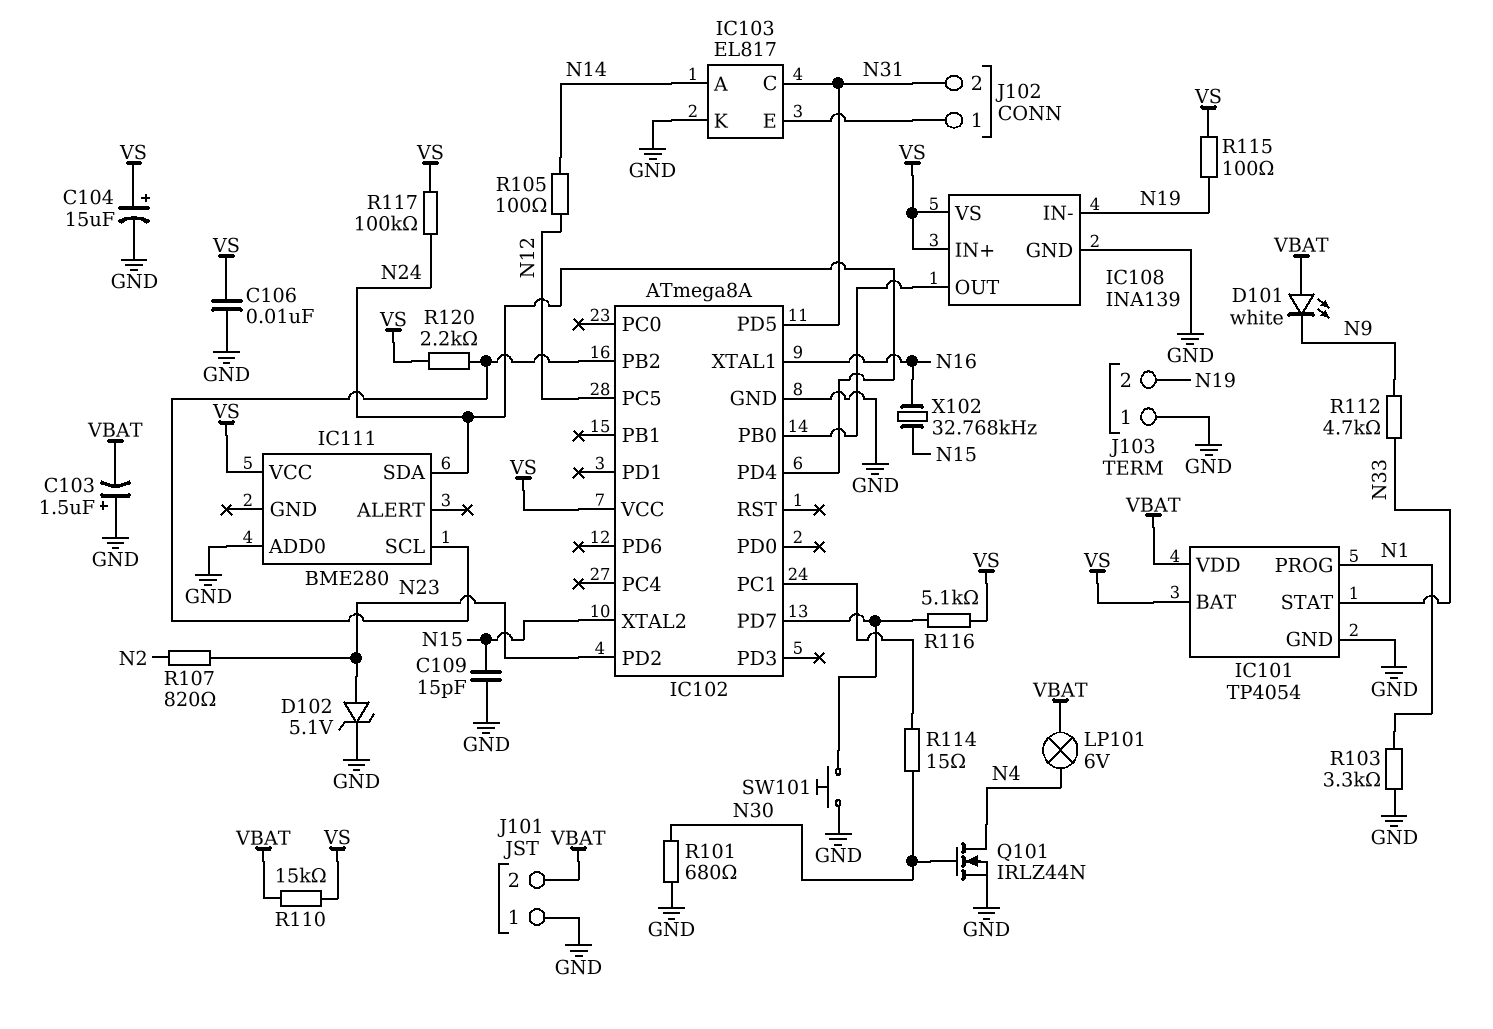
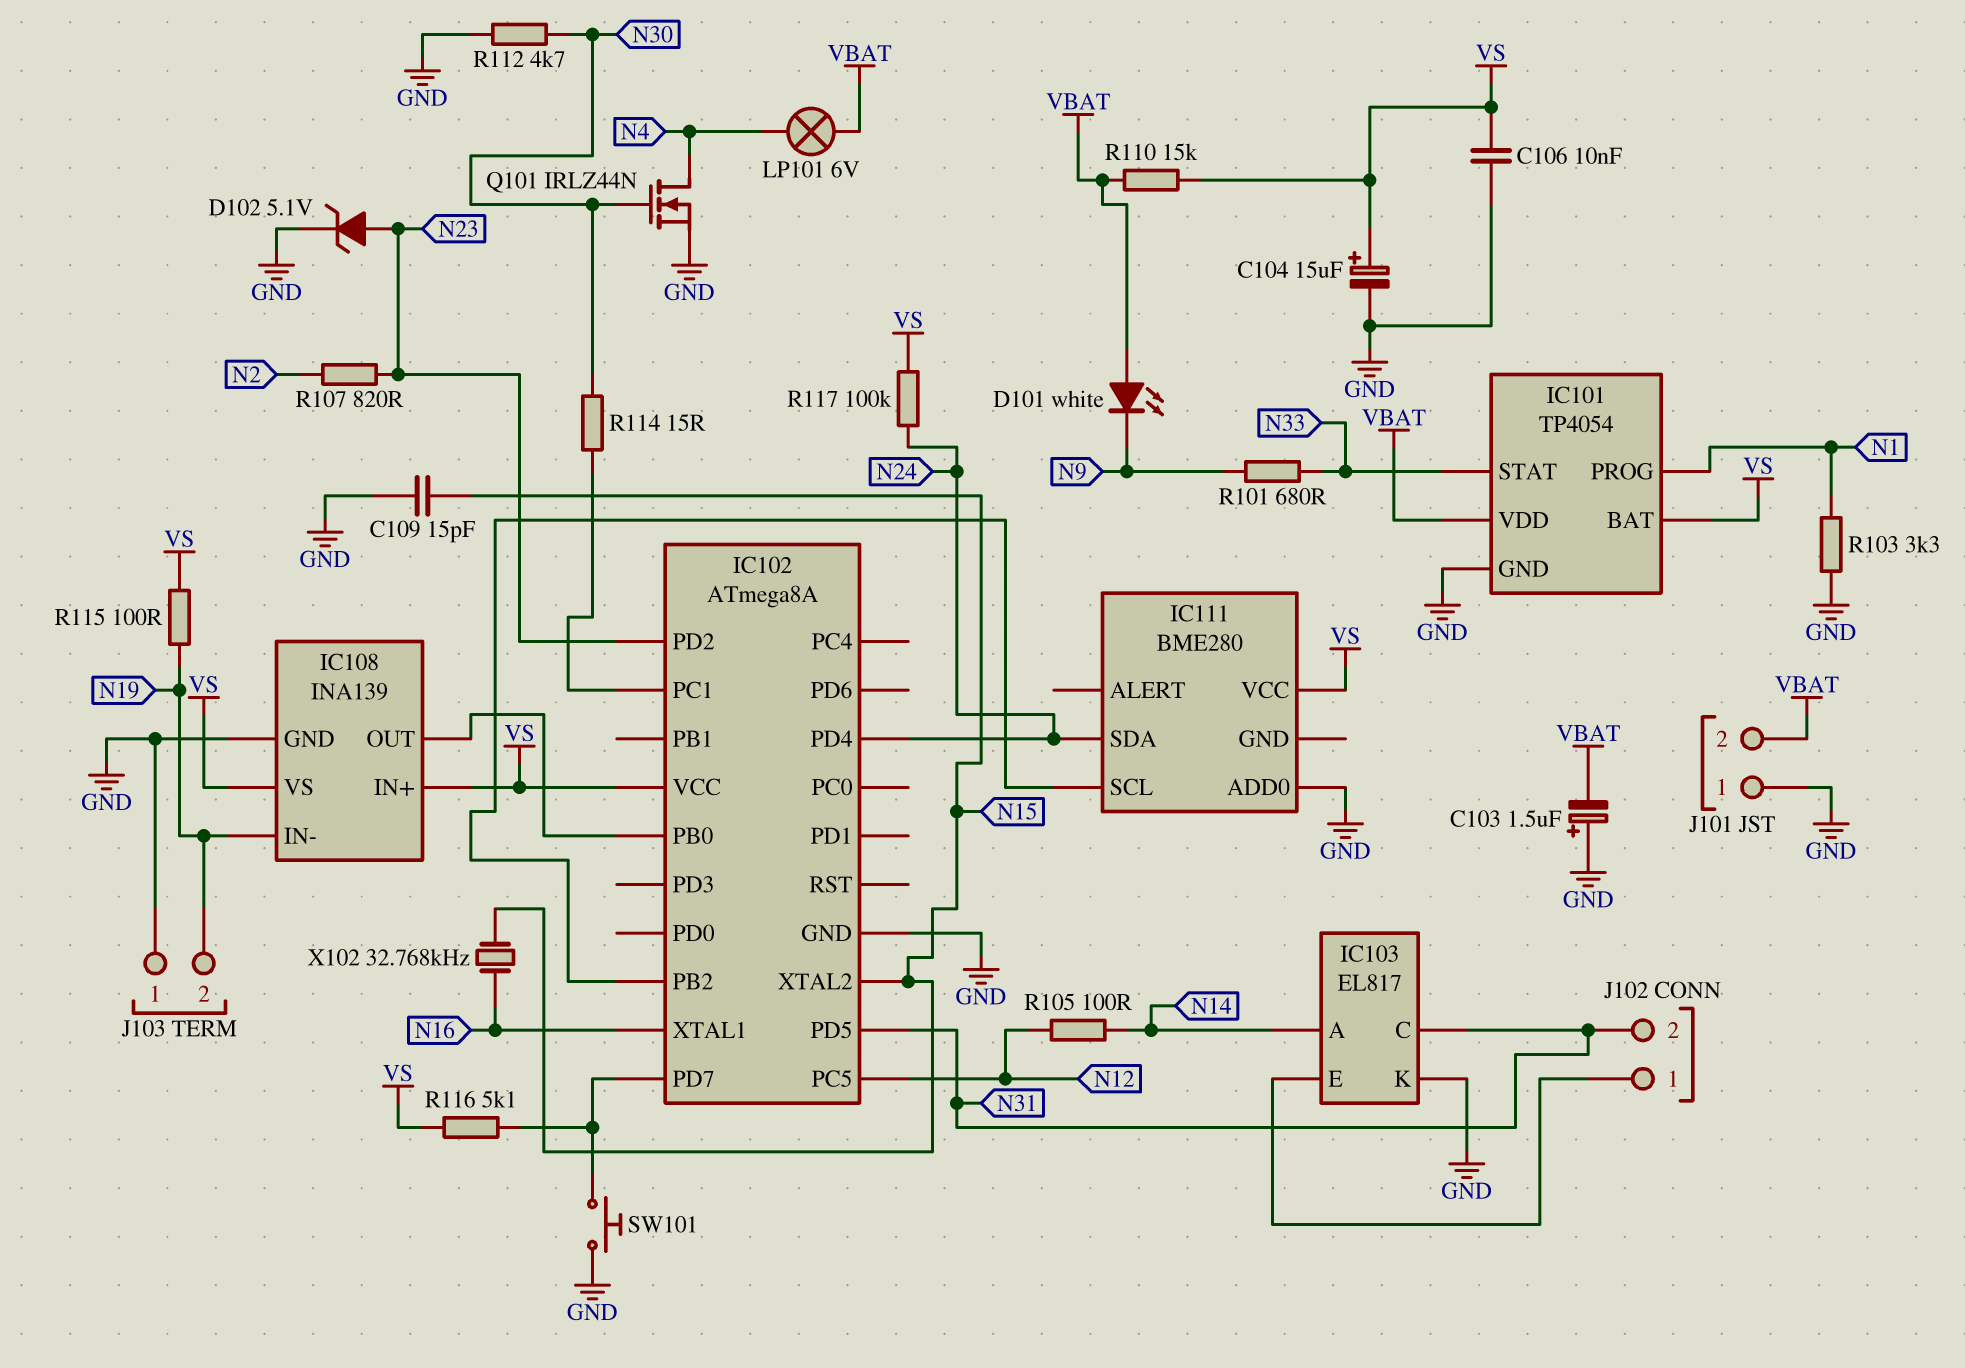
R101: 680 (GND, N30) -> 680 (N9, N33)
R112: 4.7k (N9, N33) -> 4.7k (GND, N30)
R120: 2.2k (IC102/PB2, VS) -> none

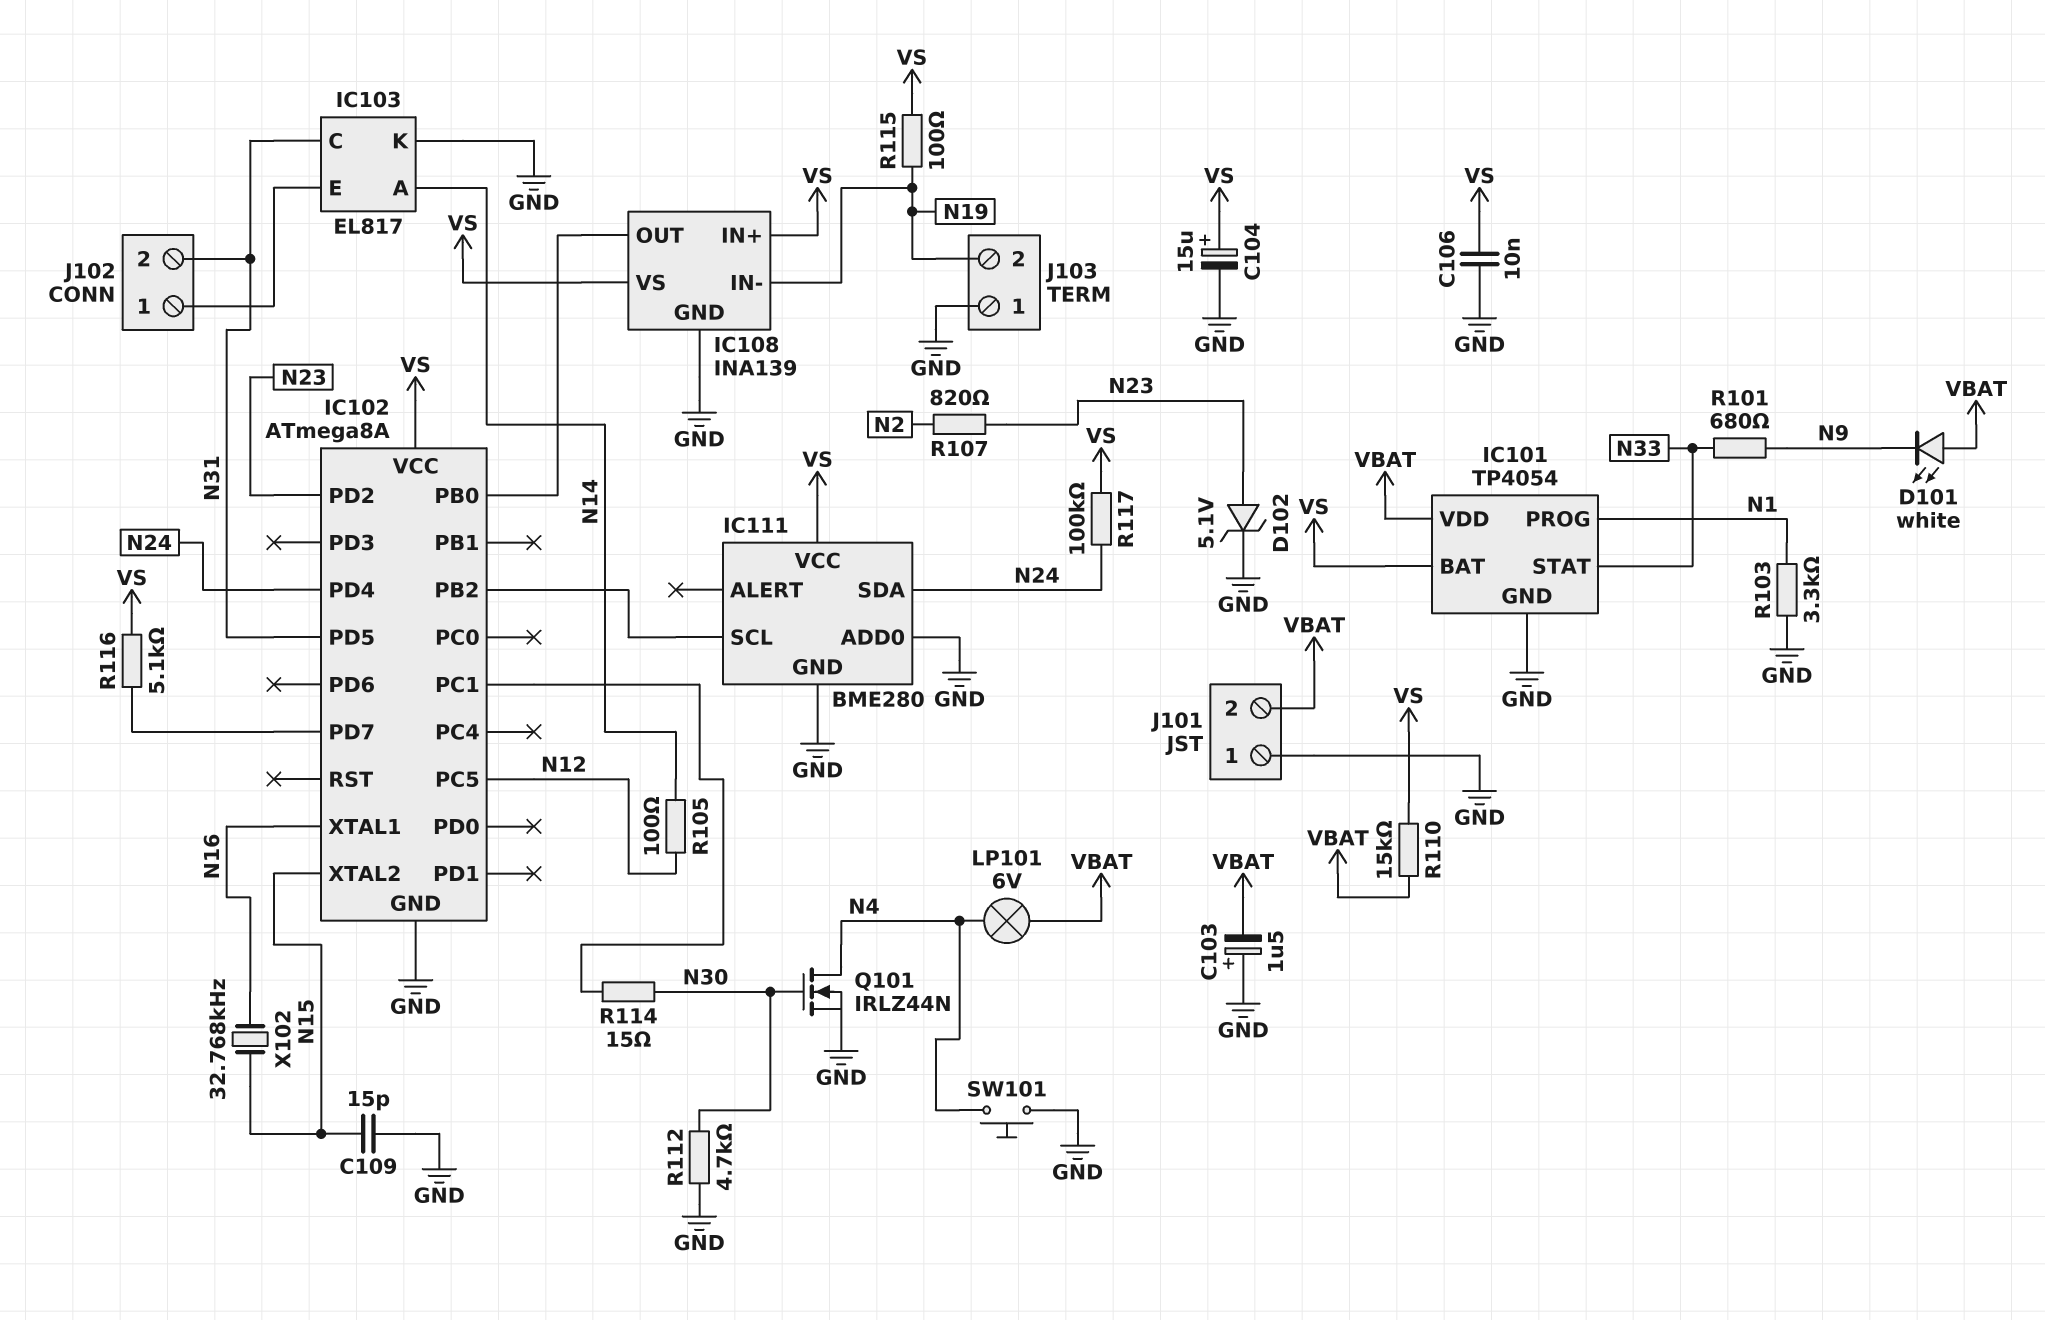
IC111 pin GND: none -> GND
SW101: button (GND, IC102/PD7) -> button (GND, N4)

